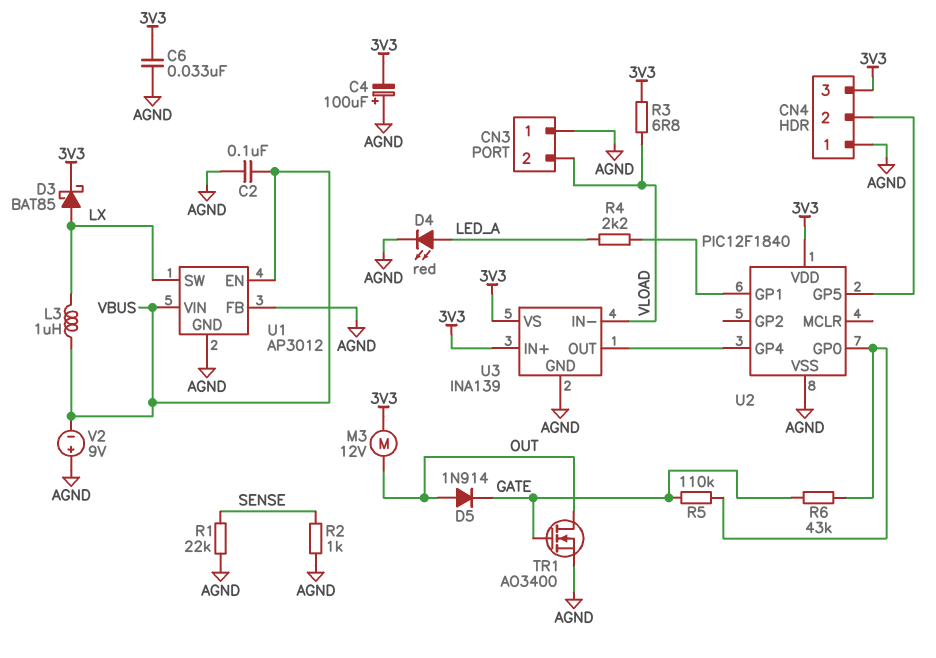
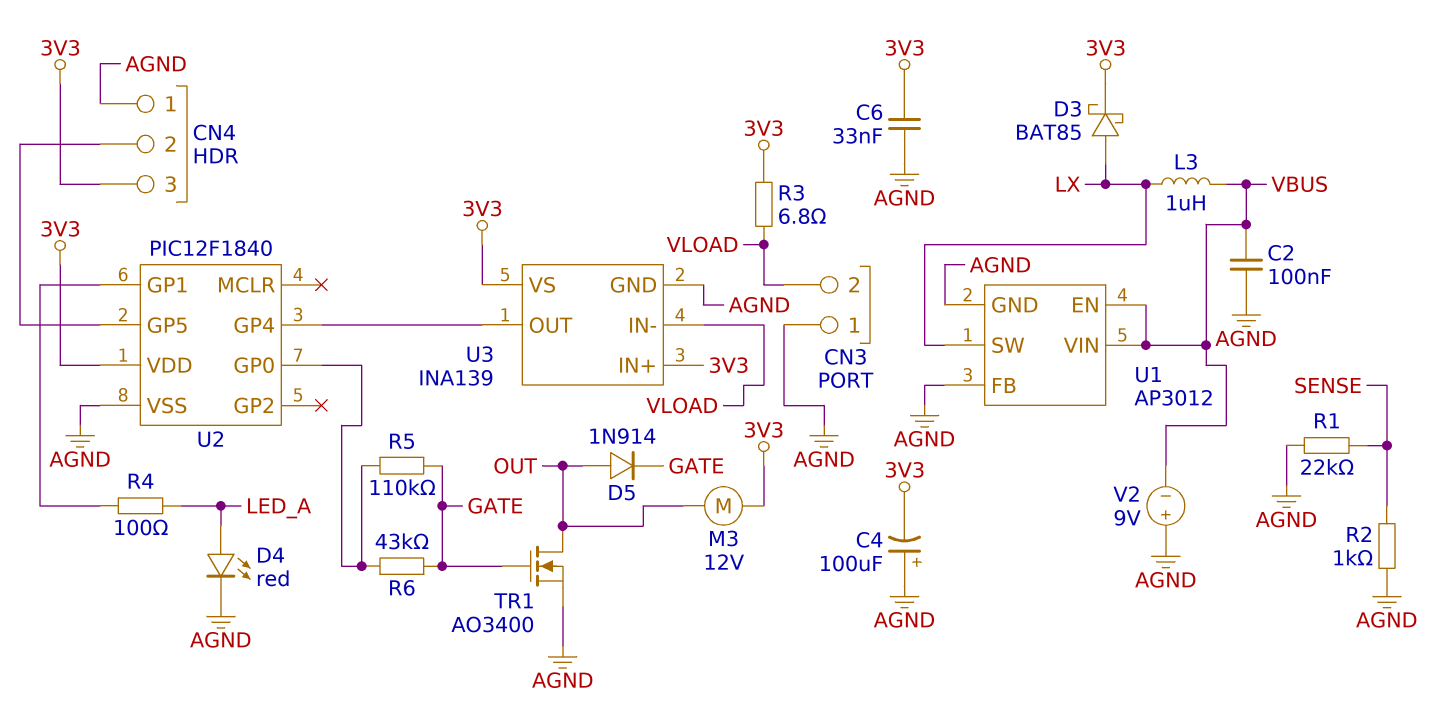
R4: 2.2k (LED_A, U2/GP1) -> 100 (LED_A, U2/GP1)

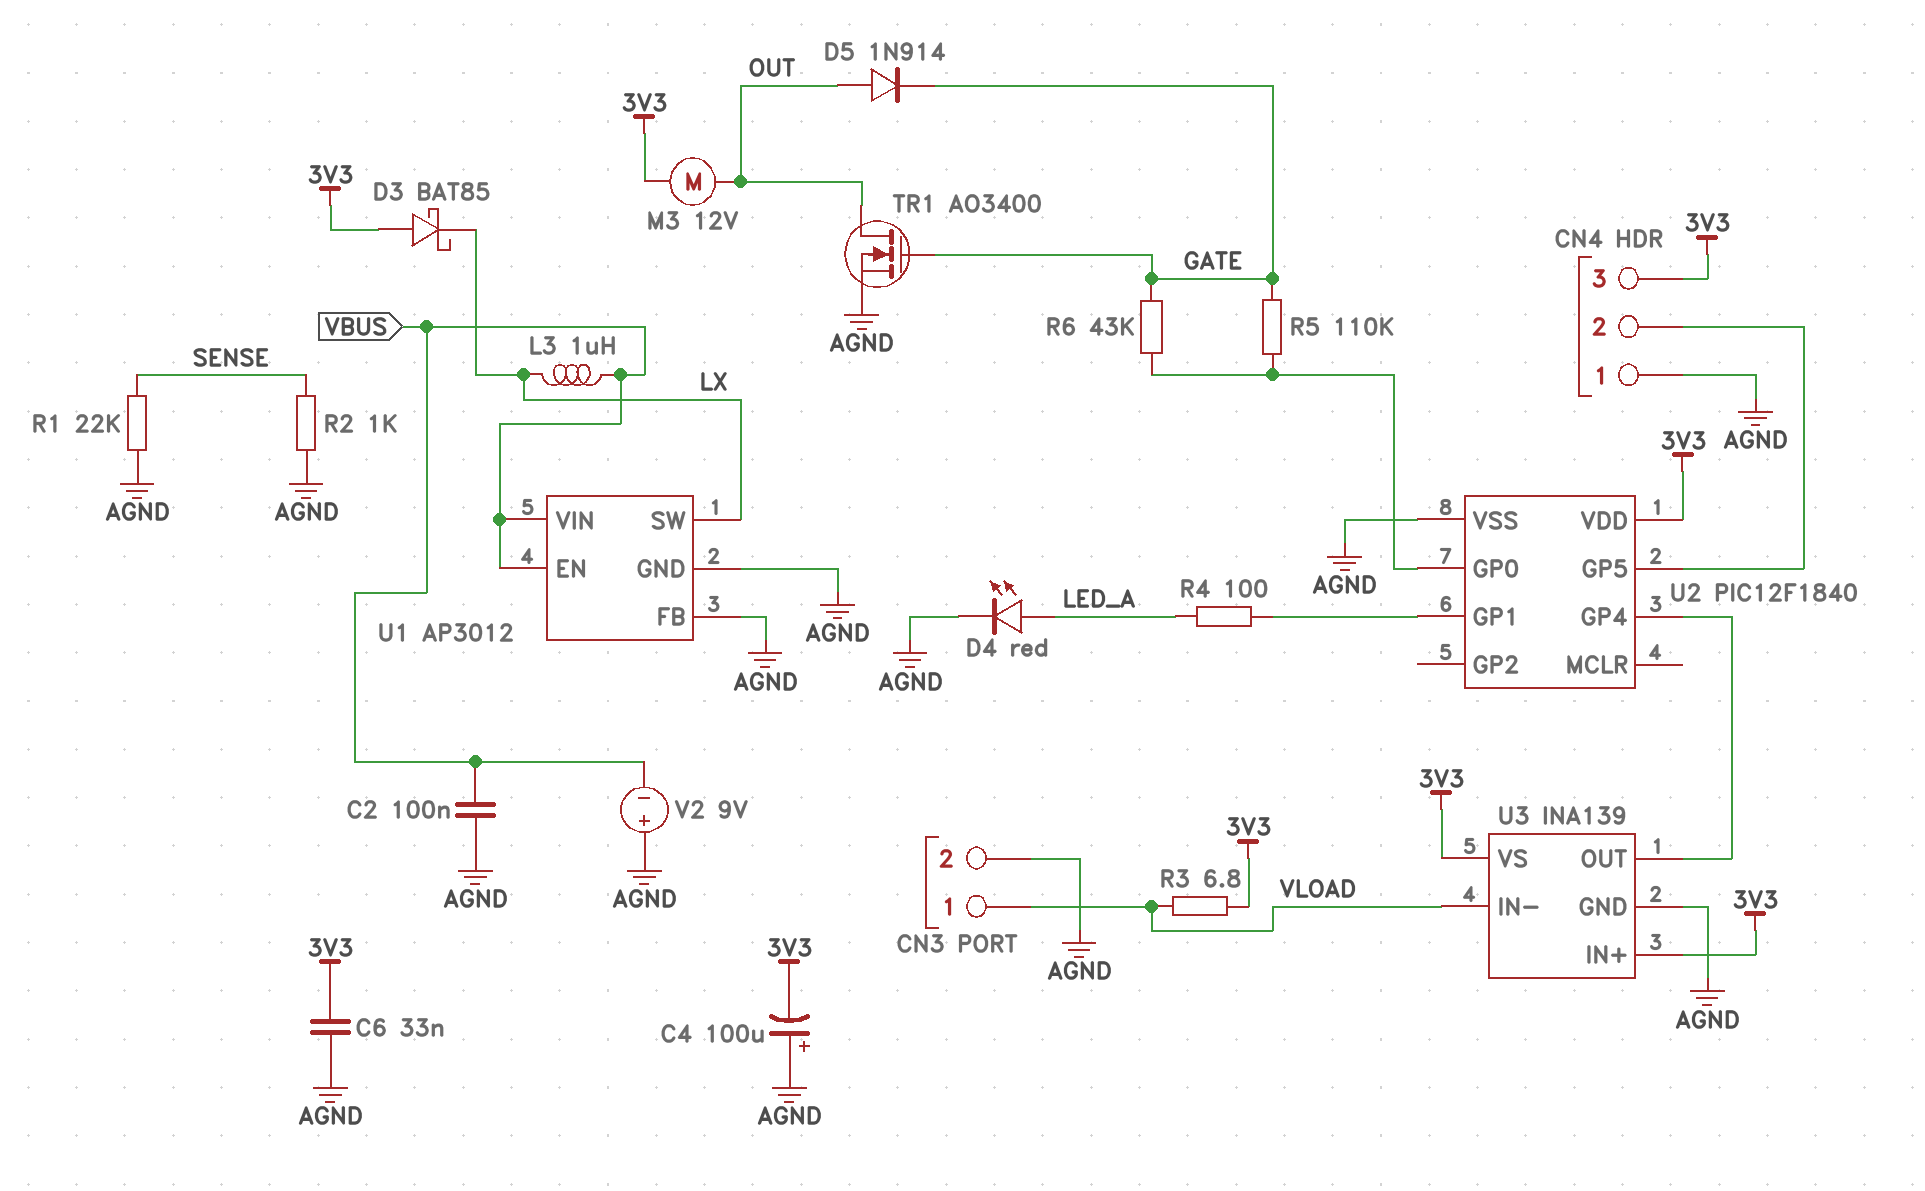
CN3 pin 1: AGND -> VLOAD
CN3 pin 2: VLOAD -> AGND
D3: schottky BAT85 (A LX, K 3V3) -> schottky BAT85 (A 3V3, K LX)

